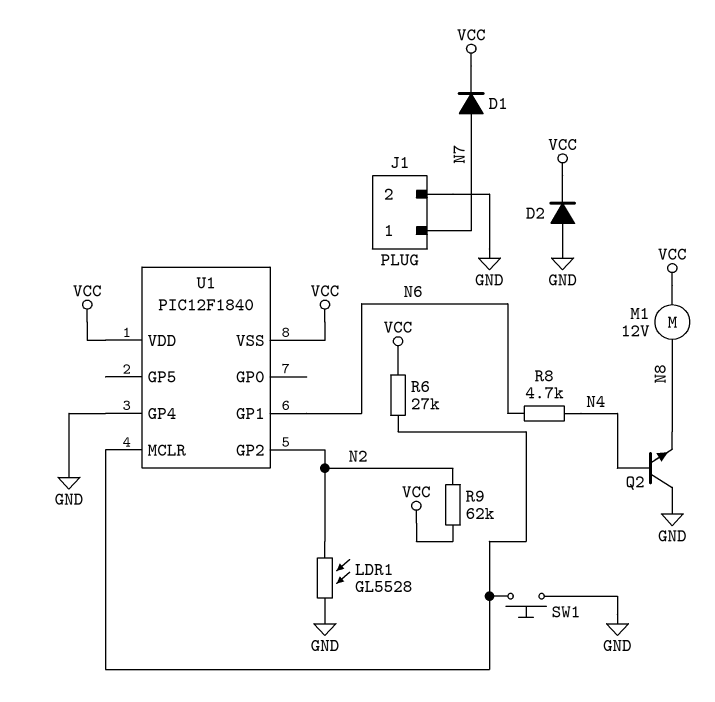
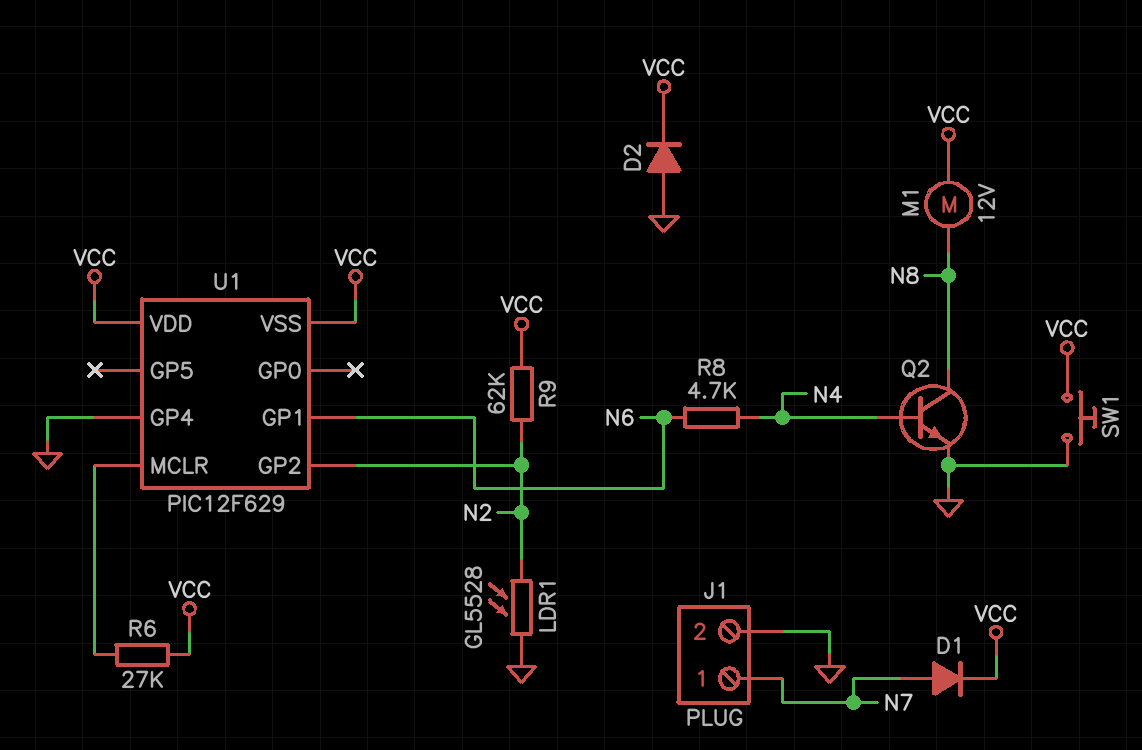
Q2: NPN (B N4, C GND, E N8) -> NPN (B N4, C N8, E GND)
SW1: button (GND, U1/MCLR) -> button (GND, VCC)
U1: PIC12F1840 -> PIC12F629

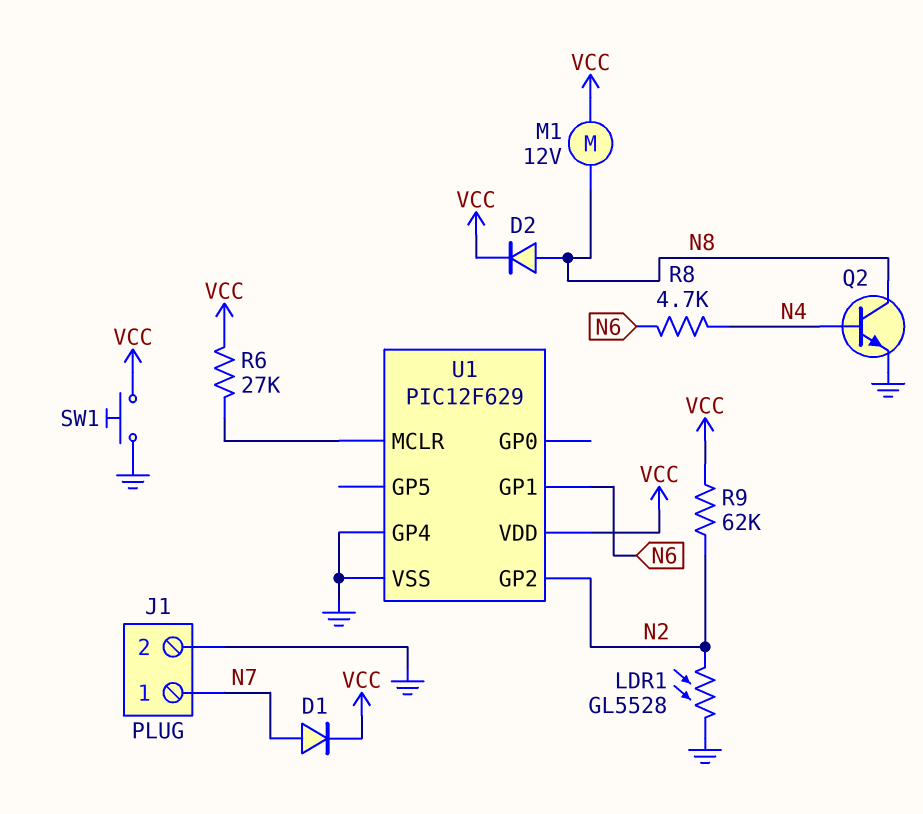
D2: diode (A GND, K VCC) -> diode (A N8, K VCC)
U1 pin VSS: VCC -> GND

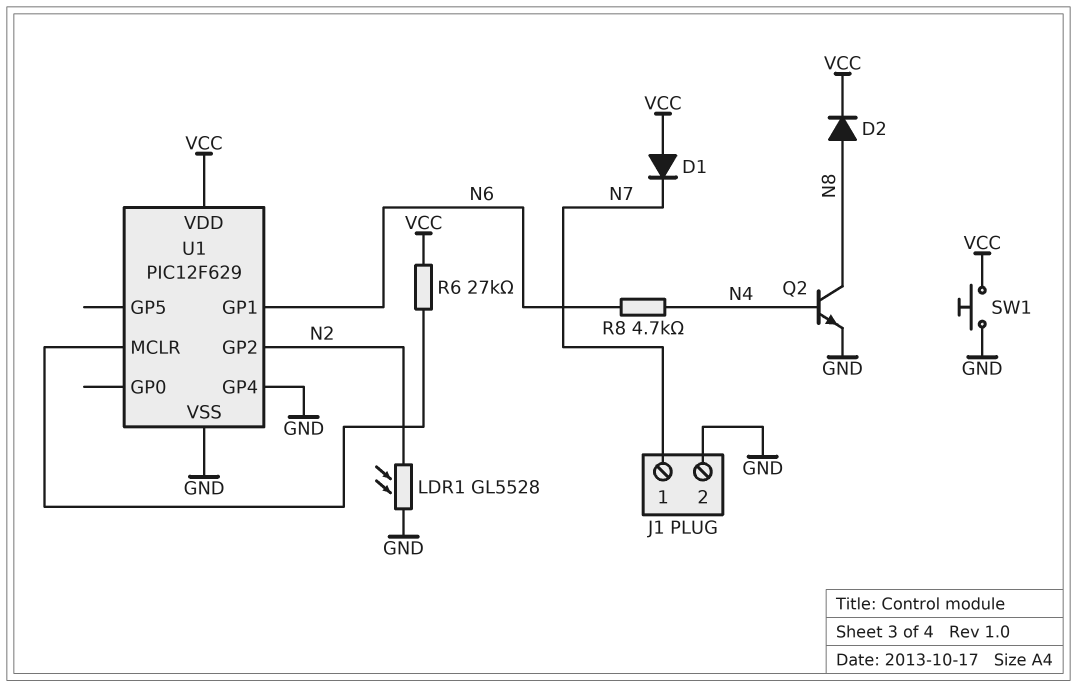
D1: diode (A N7, K VCC) -> diode (A VCC, K N7)
M1: motor 12V (N8, VCC) -> none
R9: 62k (N2, VCC) -> none

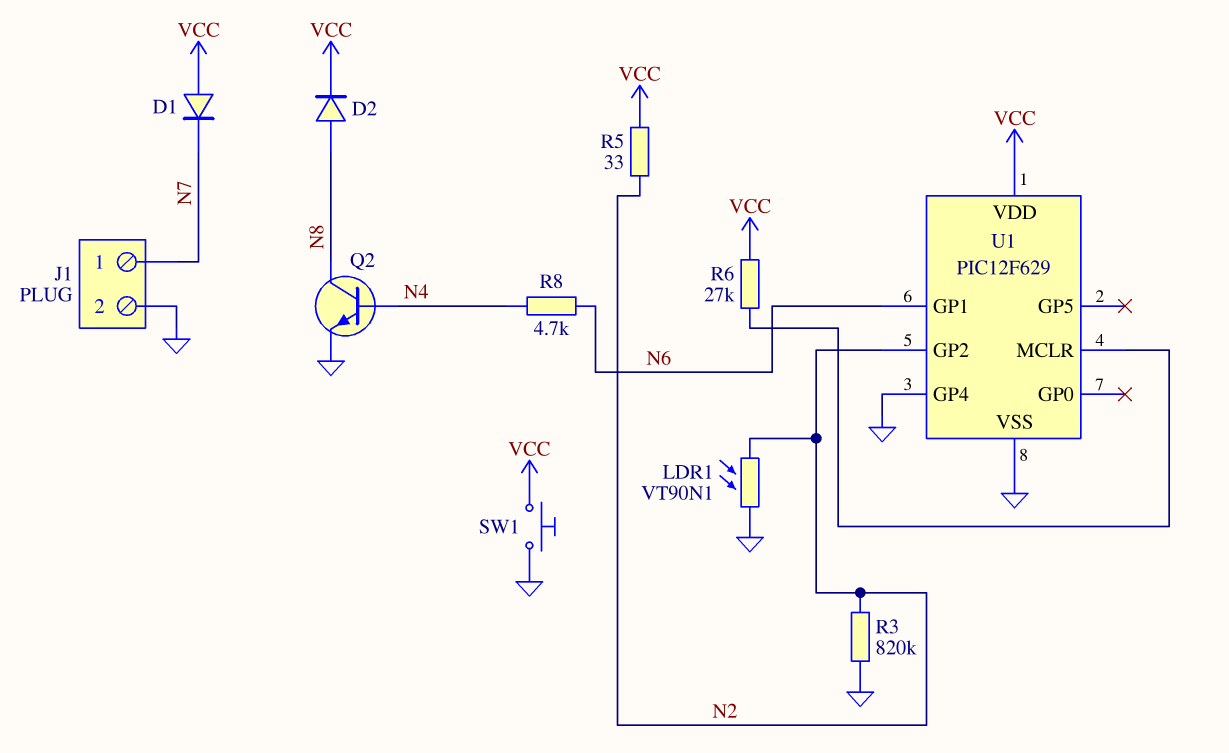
LDR1: GL5528 (GND, N2) -> VT90N1 (GND, N2)
R3: none -> 820k (GND, N2)
R5: none -> 33 (N2, VCC)

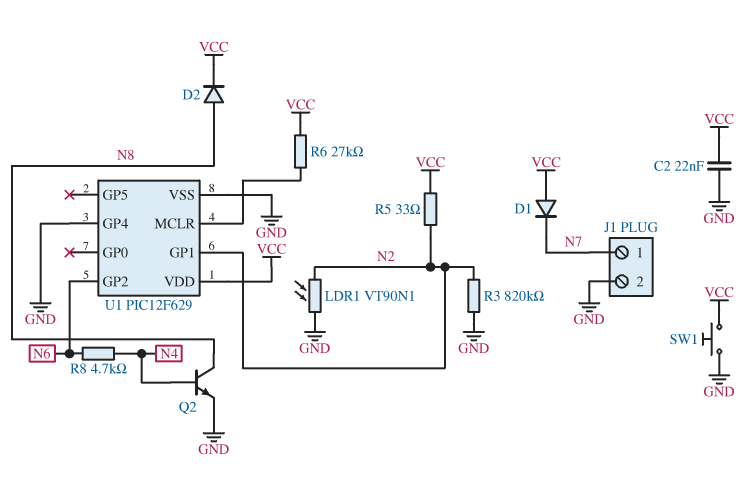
C2: none -> 22nF (GND, VCC)
U1 pin GP1: N6 -> N2
U1 pin GP2: N2 -> N6

